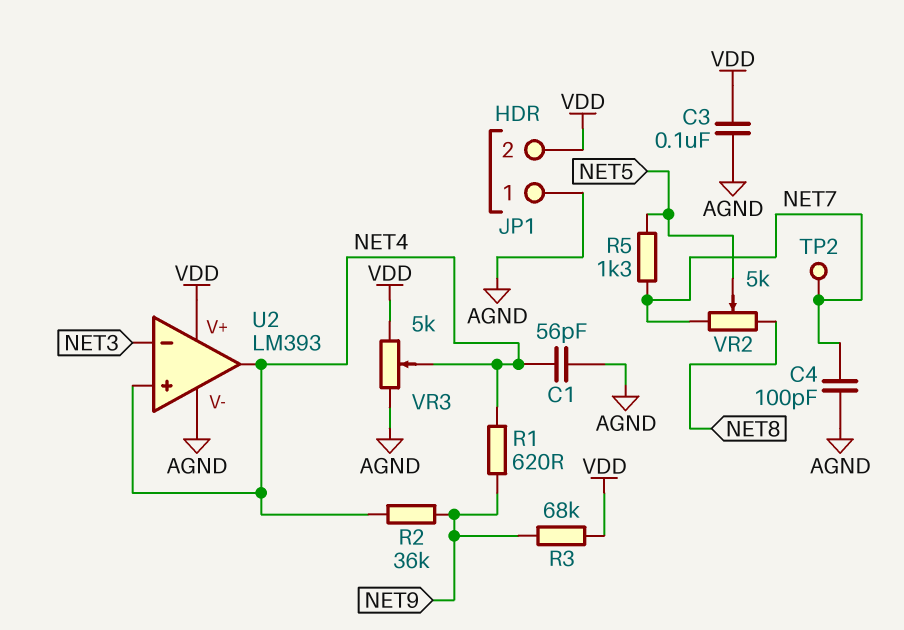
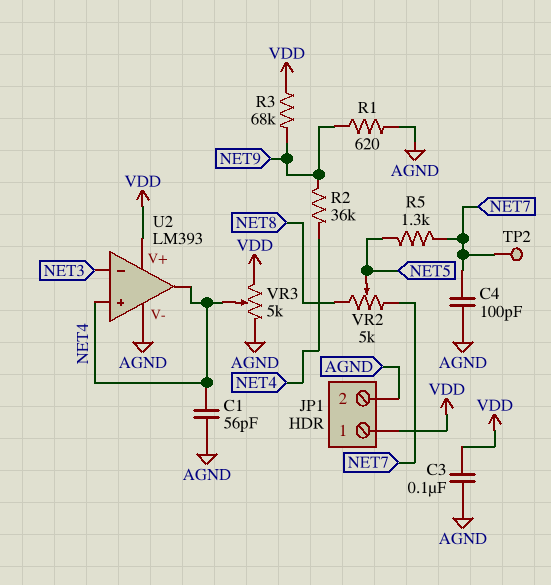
JP1 pin 1: AGND -> VDD
JP1 pin 2: VDD -> AGND
R1: 620 (NET4, NET9) -> 620 (AGND, NET9)

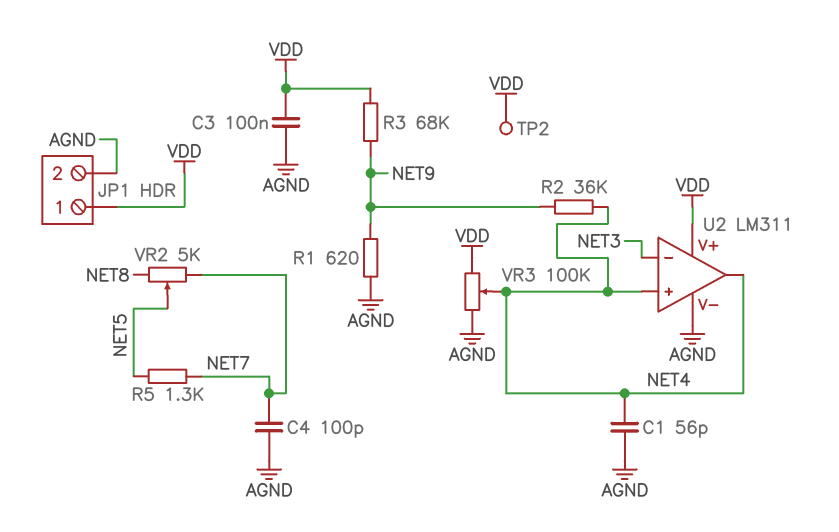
TP2: test point (NET7) -> test point (VDD)
U2: LM393 -> LM311
VR3: 5k (AGND, VDD, wiper NET4) -> 100k (AGND, VDD, wiper NET4)

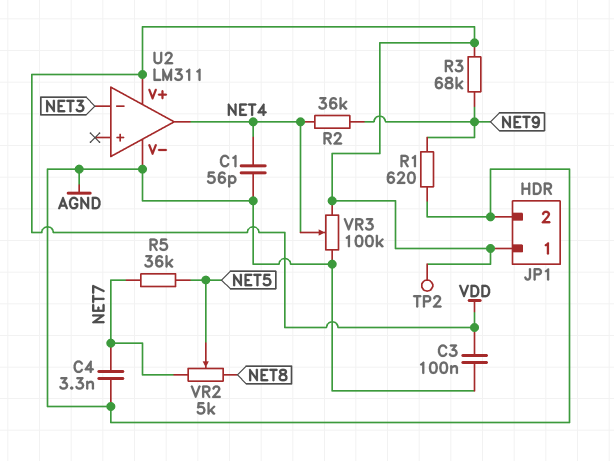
C4: 100pF (AGND, NET7) -> 3.3nF (AGND, NET7)
R5: 1.3k (NET5, NET7) -> 36k (NET5, NET7)
U2 pin in+: NET4 -> none

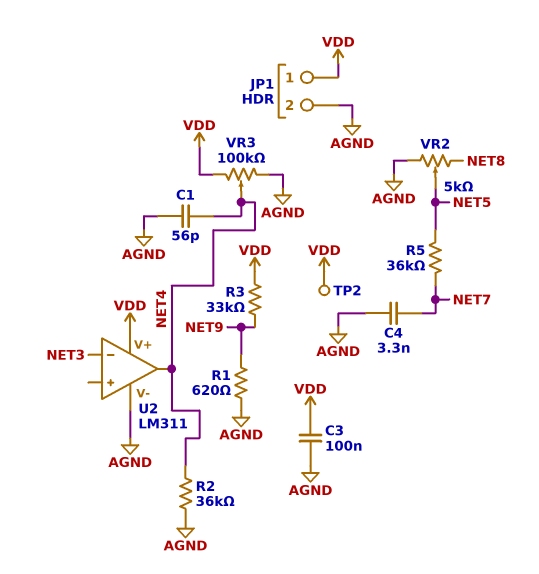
R2: 36k (NET4, NET9) -> 36k (AGND, NET4)
R3: 68k (NET9, VDD) -> 33k (NET9, VDD)
VR2: 5k (NET7, NET8, wiper NET5) -> 5k (AGND, NET8, wiper NET5)

